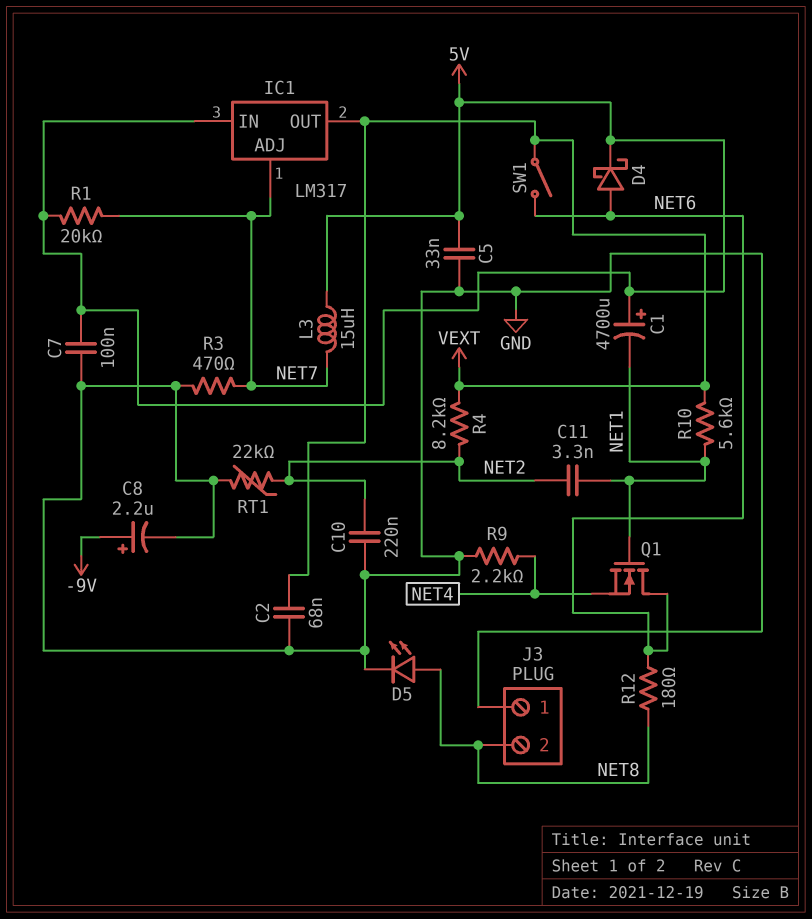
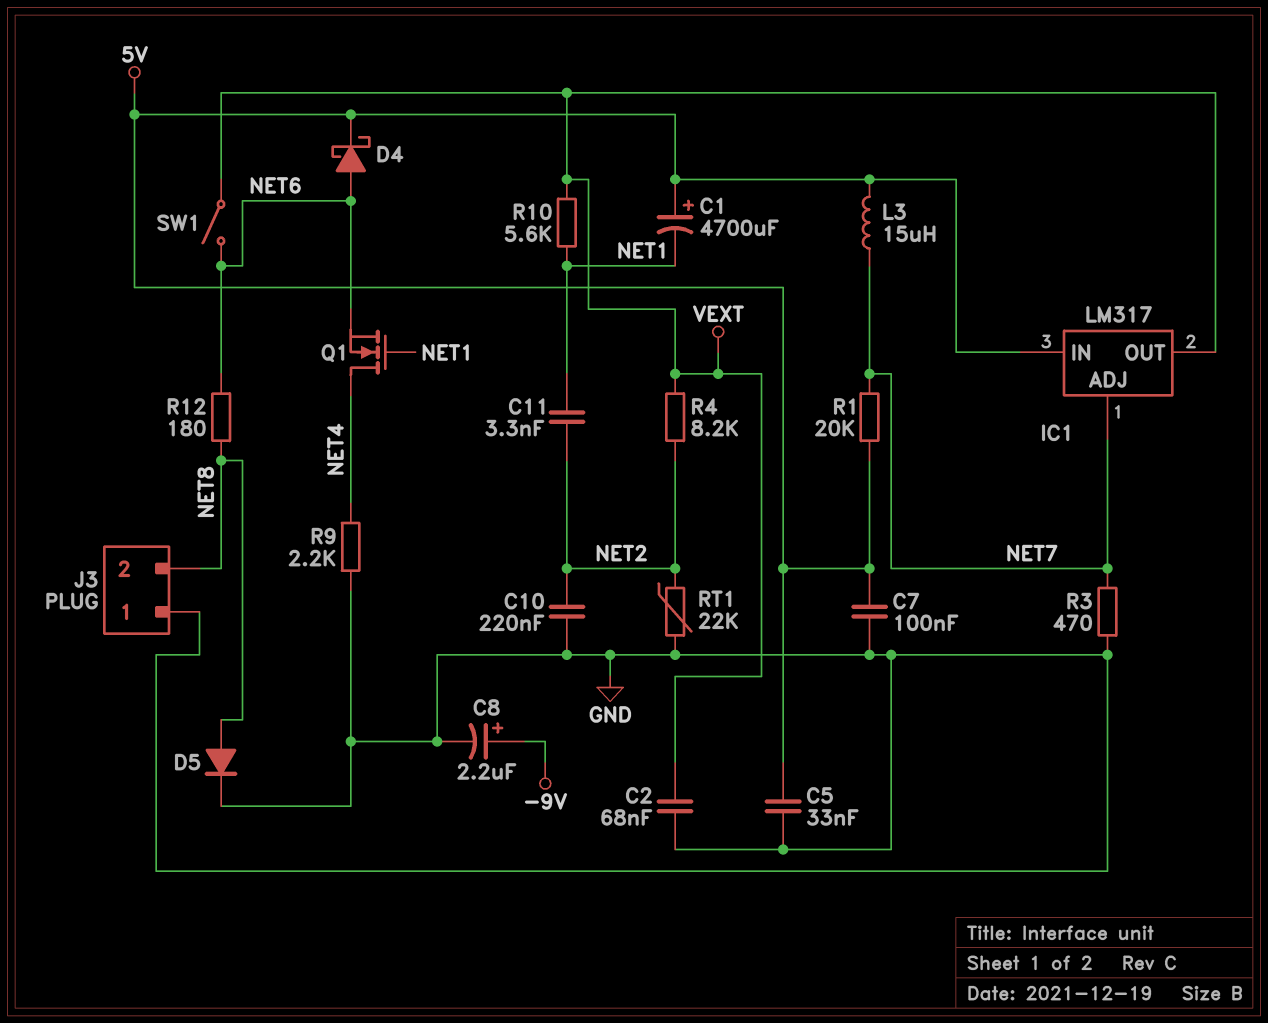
D5: LED (A NET8, K GND) -> diode (A NET8, K GND)
Q1: NMOS (G NET1, D NET6, S NET4) -> NMOS (G NET1, D NET4, S NET6)

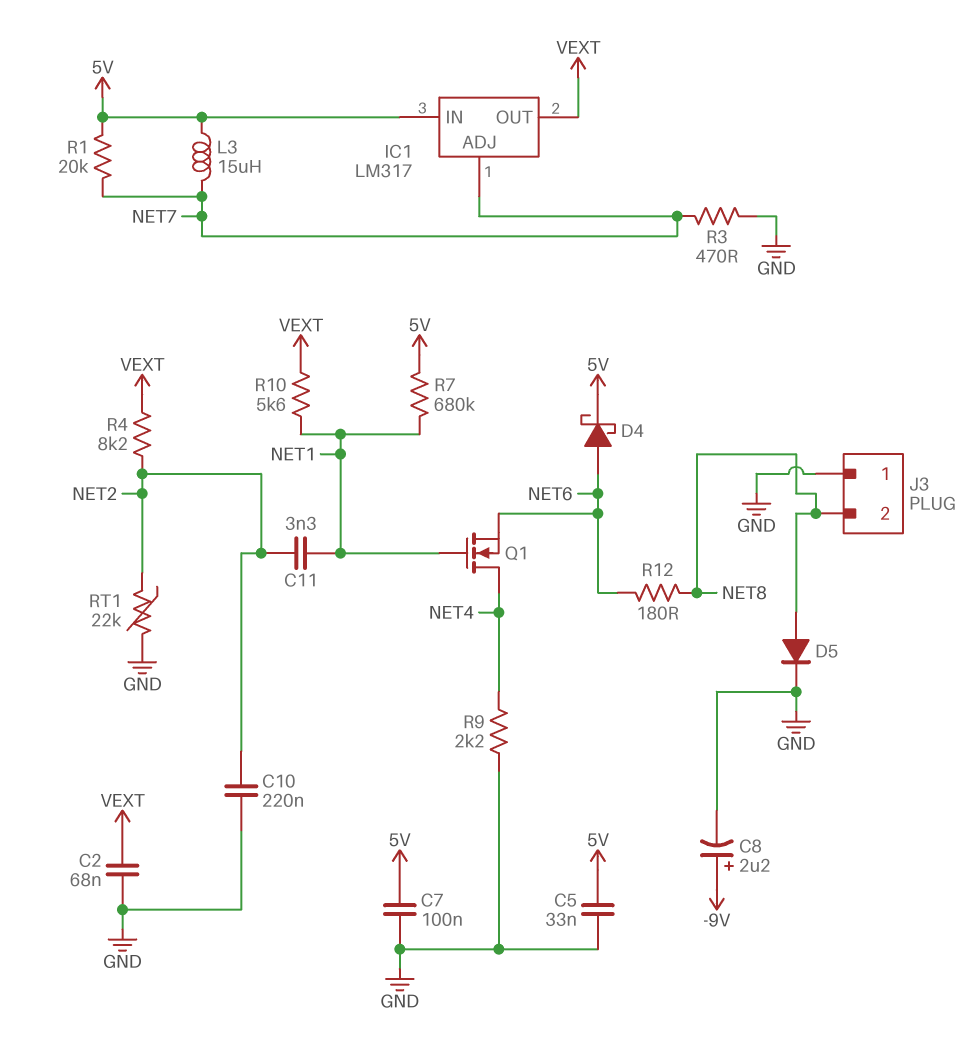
C1: 4700uF (plus 5V, minus NET1) -> none
R7: none -> 680k (5V, NET1)
SW1: switch (NET6, VEXT) -> none

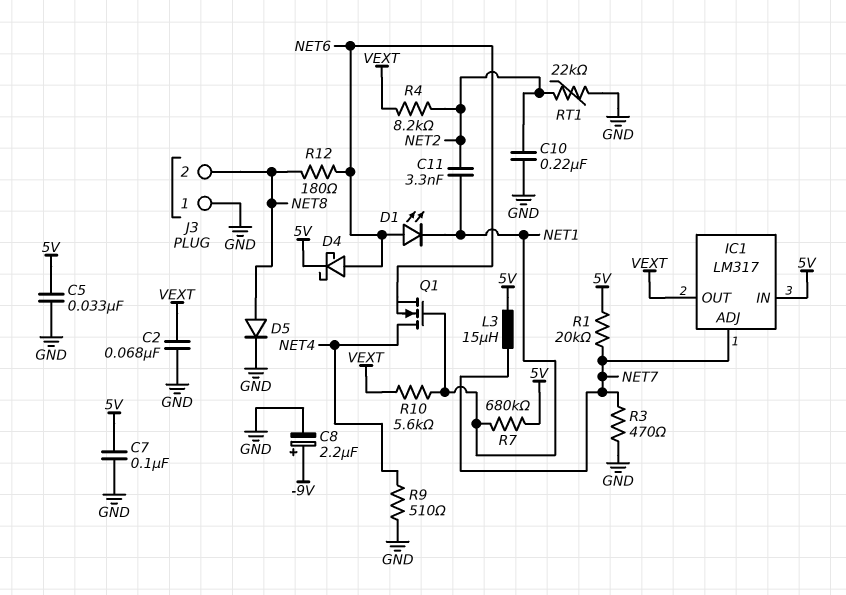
D1: none -> LED (A NET6, K NET1)
R9: 2.2k (GND, NET4) -> 510 (GND, NET4)

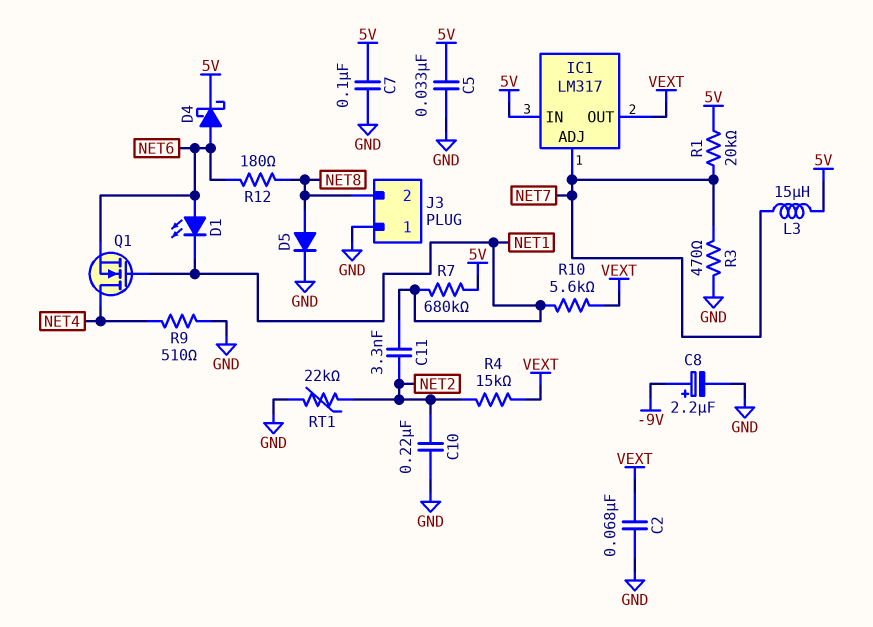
R4: 8.2k (NET2, VEXT) -> 15k (NET2, VEXT)

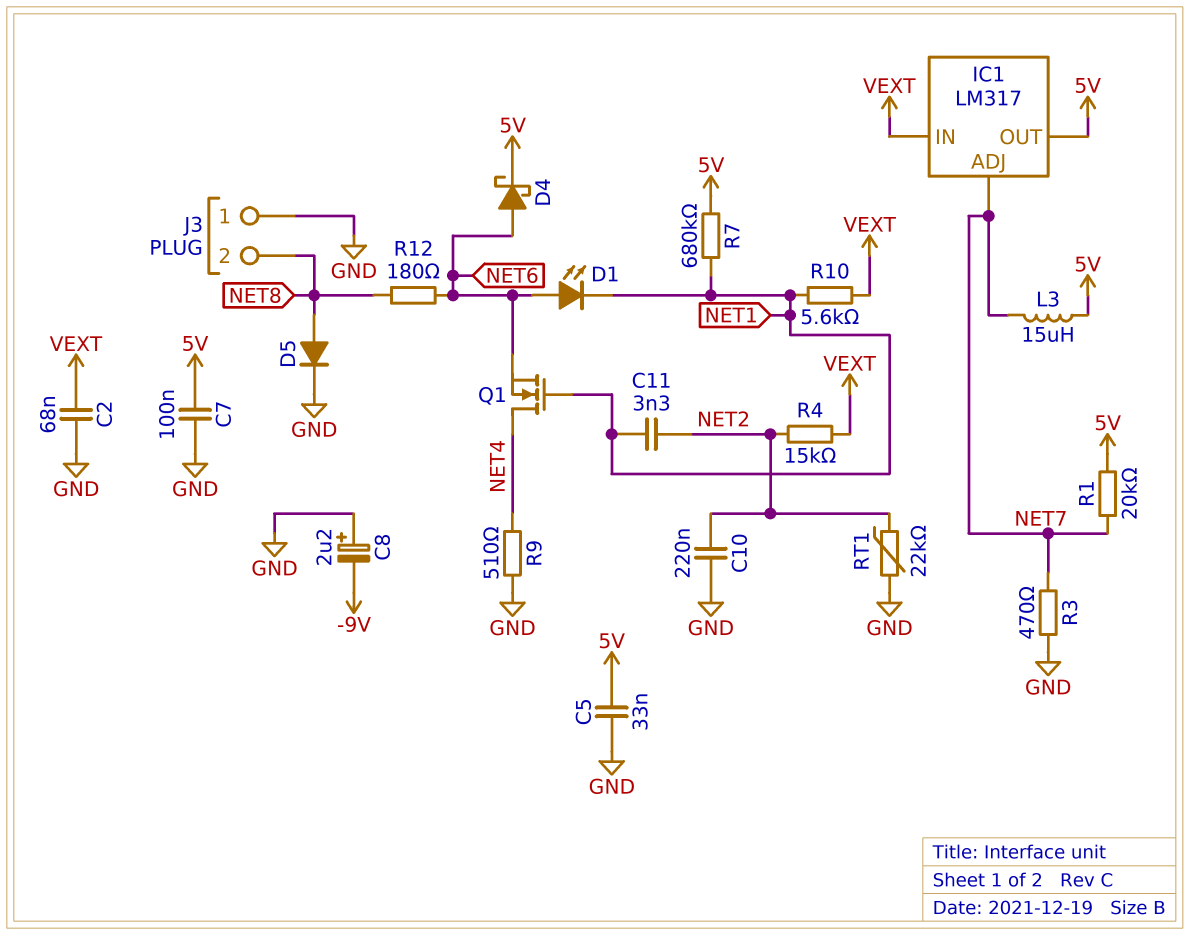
C8: 2.2uF (plus -9V, minus GND) -> 2.2uF (plus GND, minus -9V)
IC1 pin IN: 5V -> VEXT
IC1 pin OUT: VEXT -> 5V

